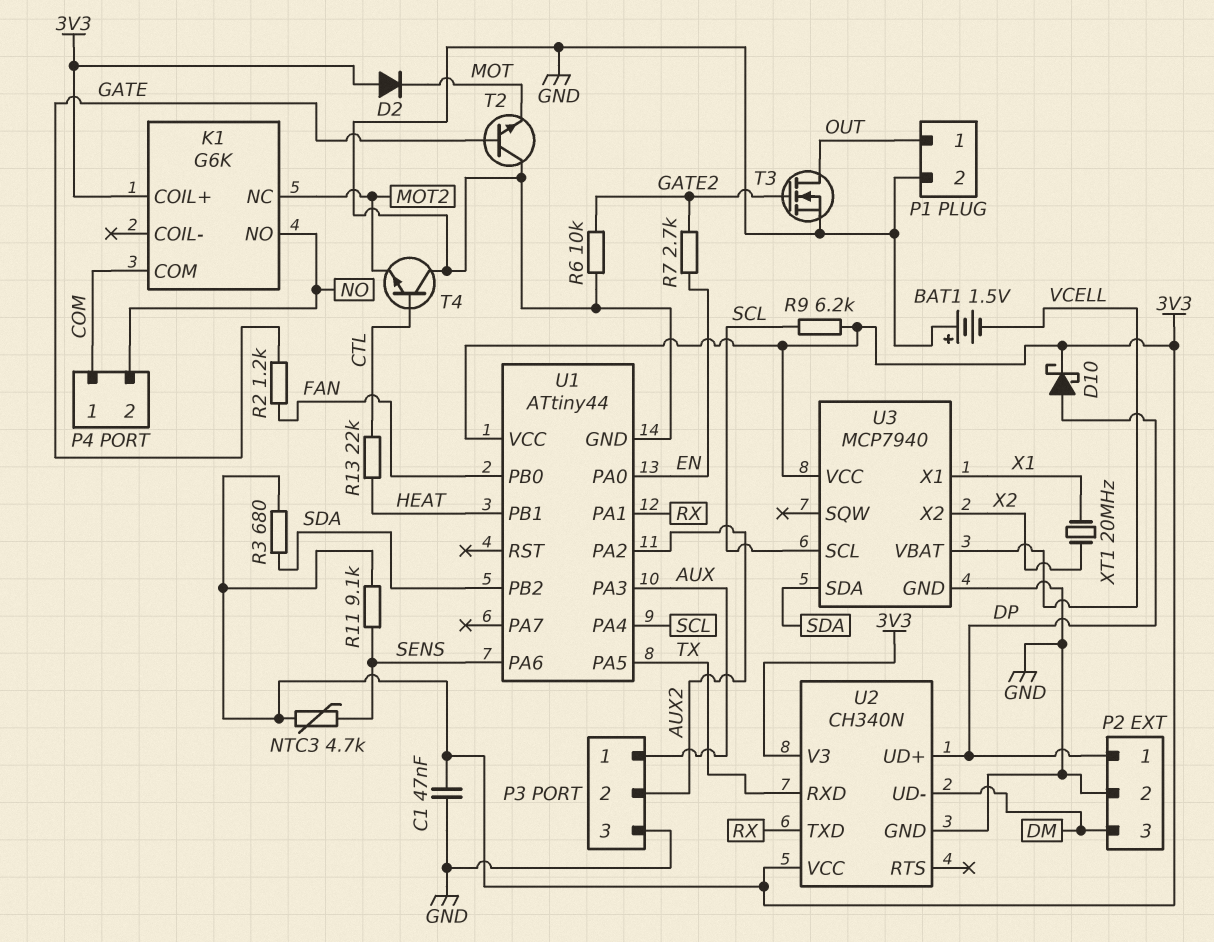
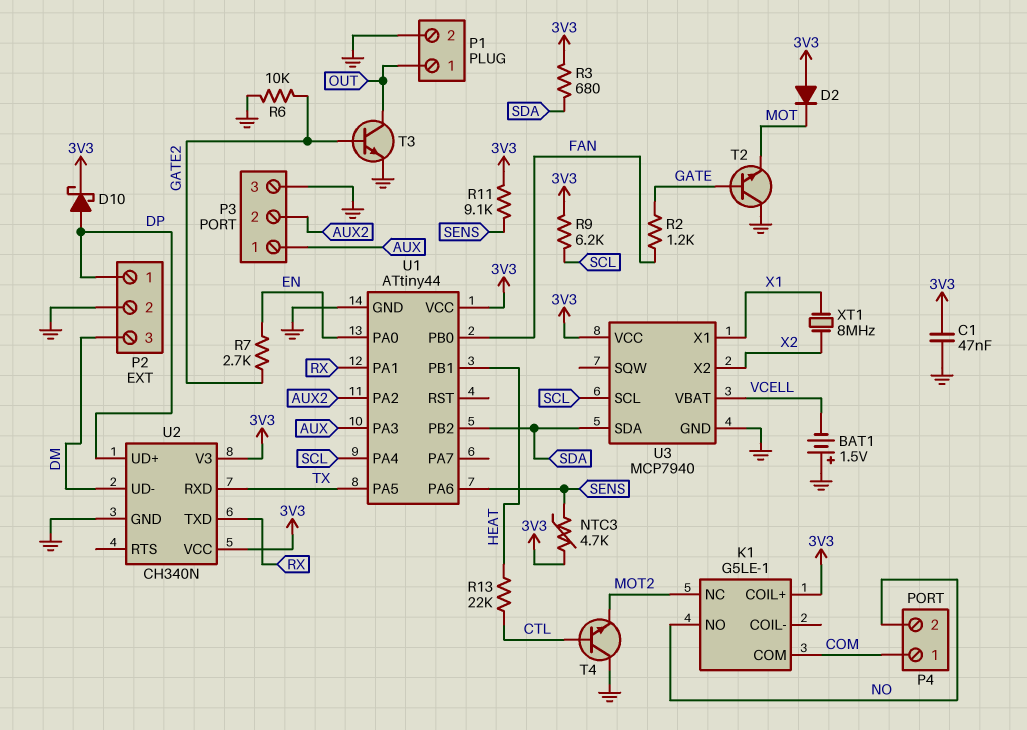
K1: G6K -> G5LE-1
T3: NMOS (G GATE2, D OUT, S GND) -> NPN (B GATE2, C OUT, E GND)
XT1: 20MHz (X1, X2) -> 8MHz (X1, X2)

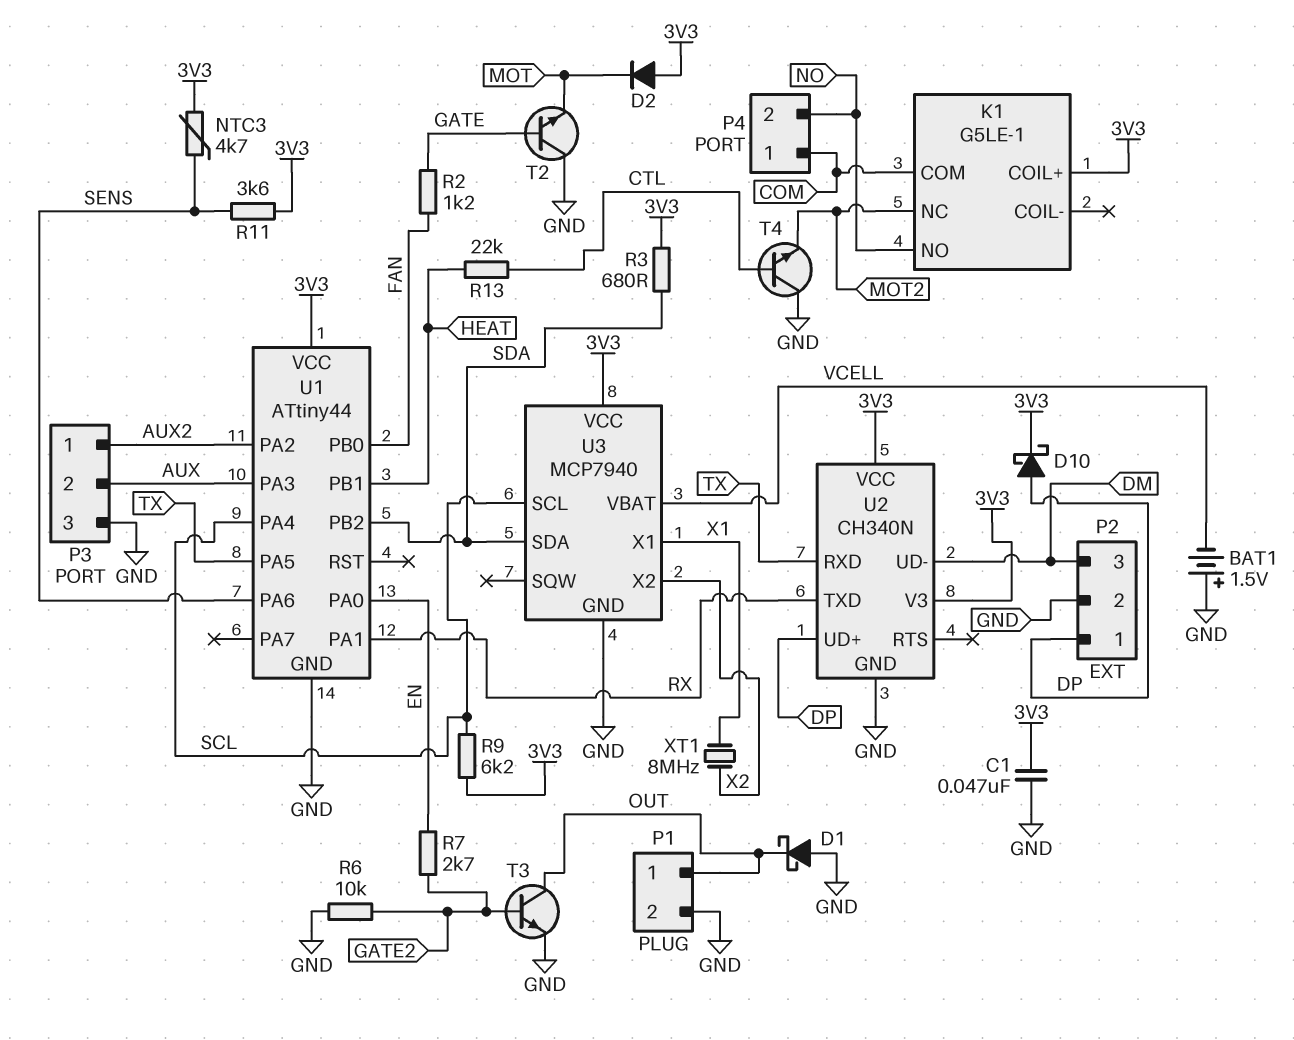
D1: none -> schottky (A GND, K OUT)
P3 pin 1: AUX -> AUX2
P3 pin 2: AUX2 -> AUX
R11: 9.1k (3V3, SENS) -> 3.6k (3V3, SENS)

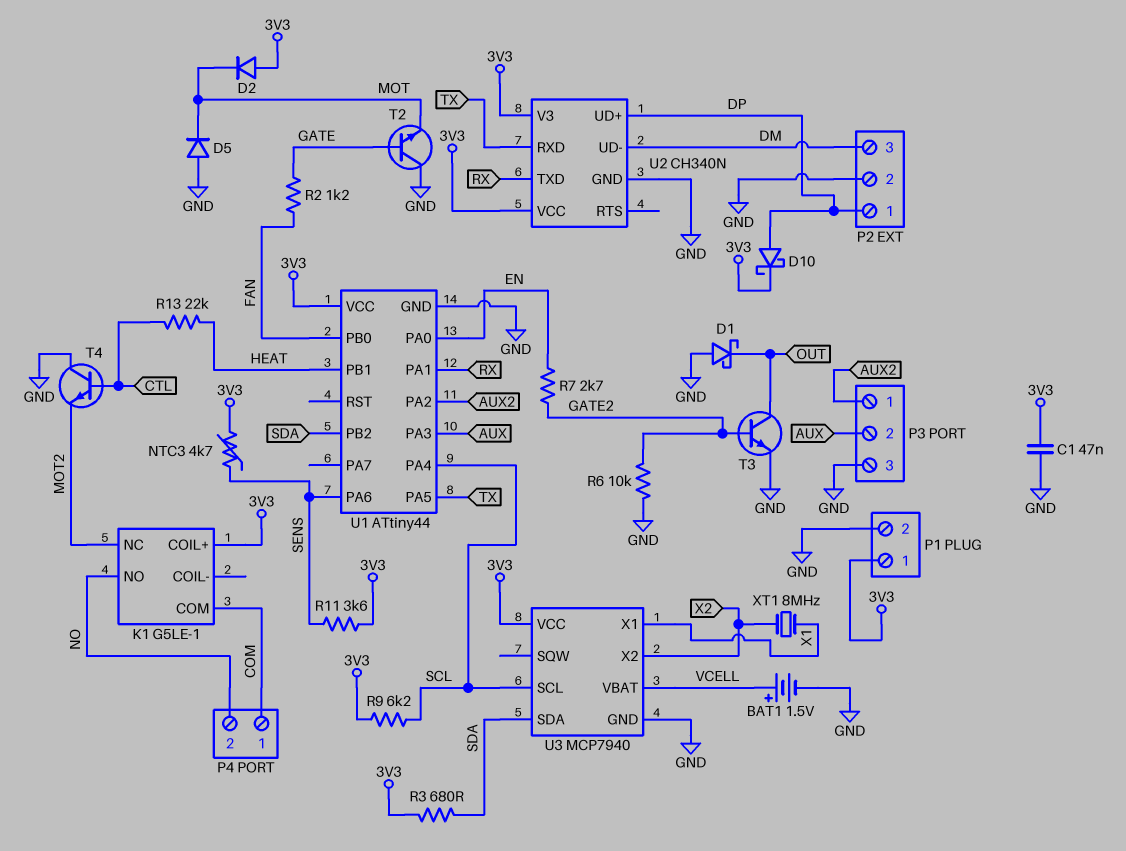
BAT1: 1.5V (plus GND, minus VCELL) -> 1.5V (plus VCELL, minus GND)
D5: none -> diode (A GND, K MOT)
P1 pin 1: OUT -> 3V3

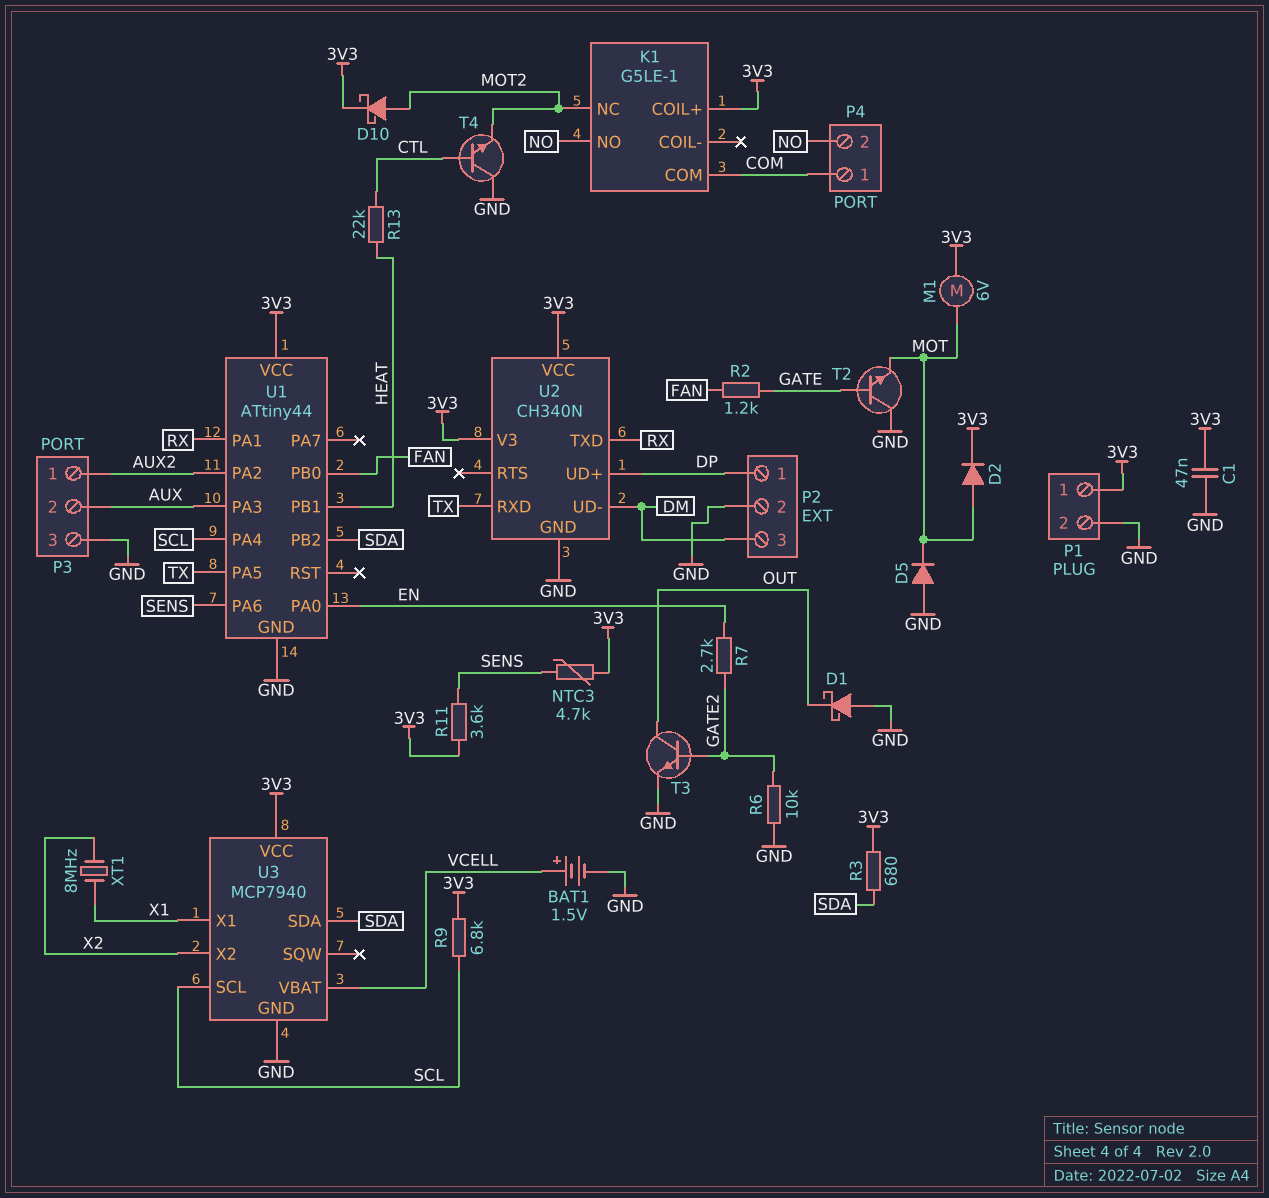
D2: diode (A 3V3, K MOT) -> diode (A MOT, K 3V3)
D10: schottky (A DP, K 3V3) -> schottky (A MOT2, K 3V3)
M1: none -> motor 6V (3V3, MOT)
R9: 6.2k (3V3, SCL) -> 6.8k (3V3, SCL)

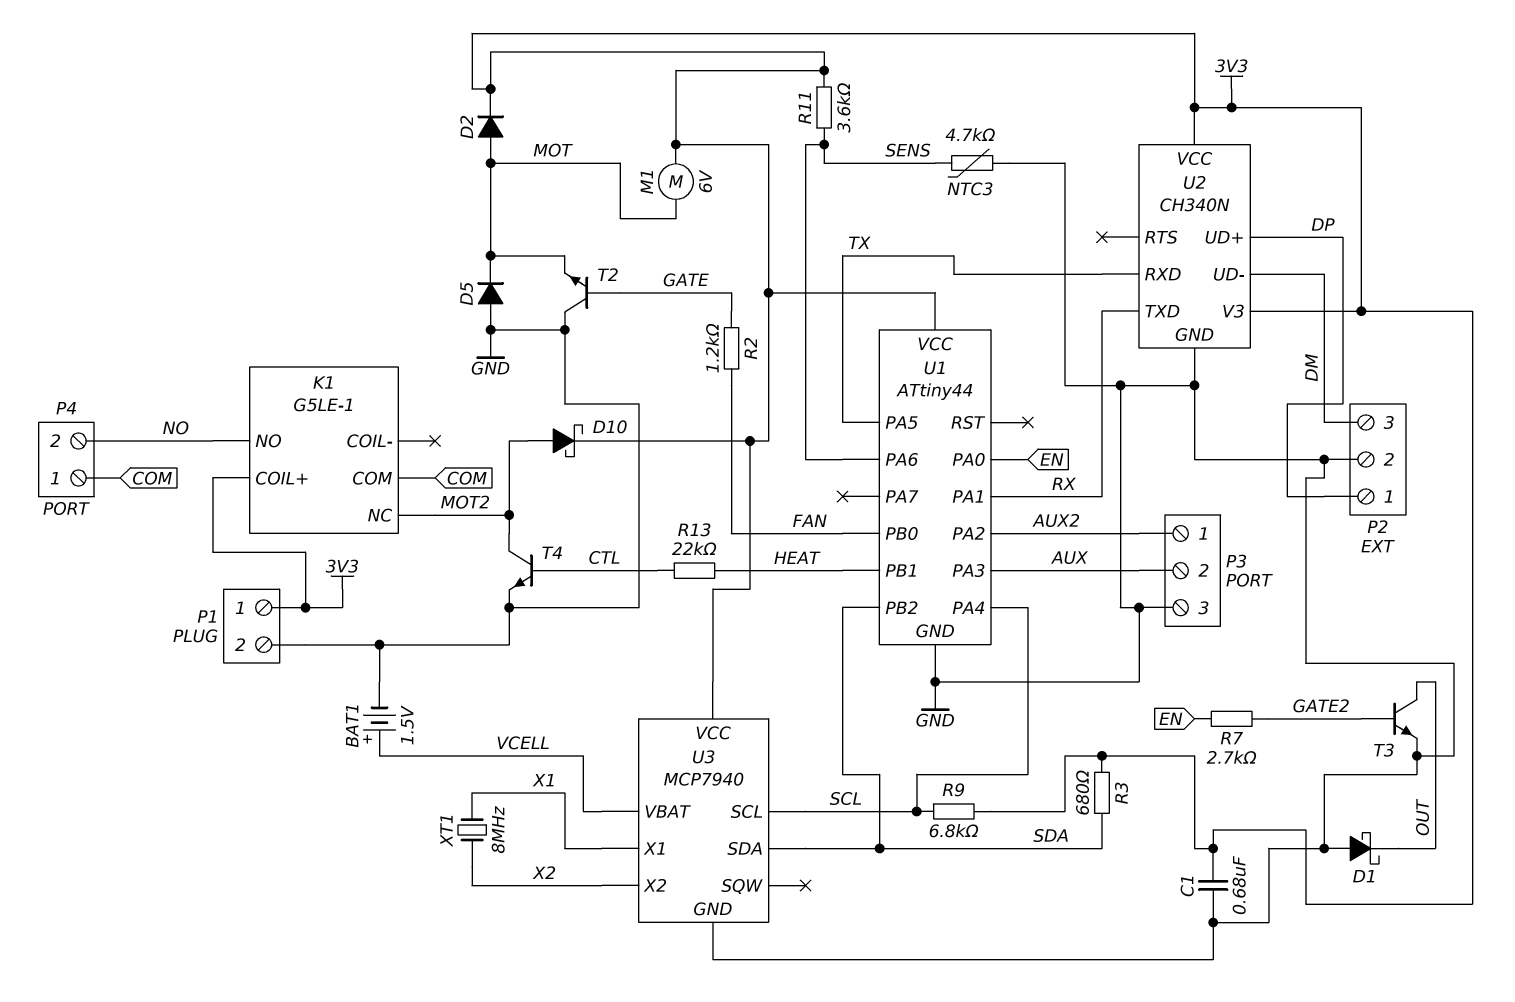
C1: 47nF (3V3, GND) -> 680nF (3V3, GND)
NTC3: 4.7k (3V3, SENS) -> 4.7k (GND, SENS)
R6: 10k (GATE2, GND) -> none
T4: NPN (B CTL, C GND, E MOT2) -> NPN (B CTL, C MOT2, E GND)

